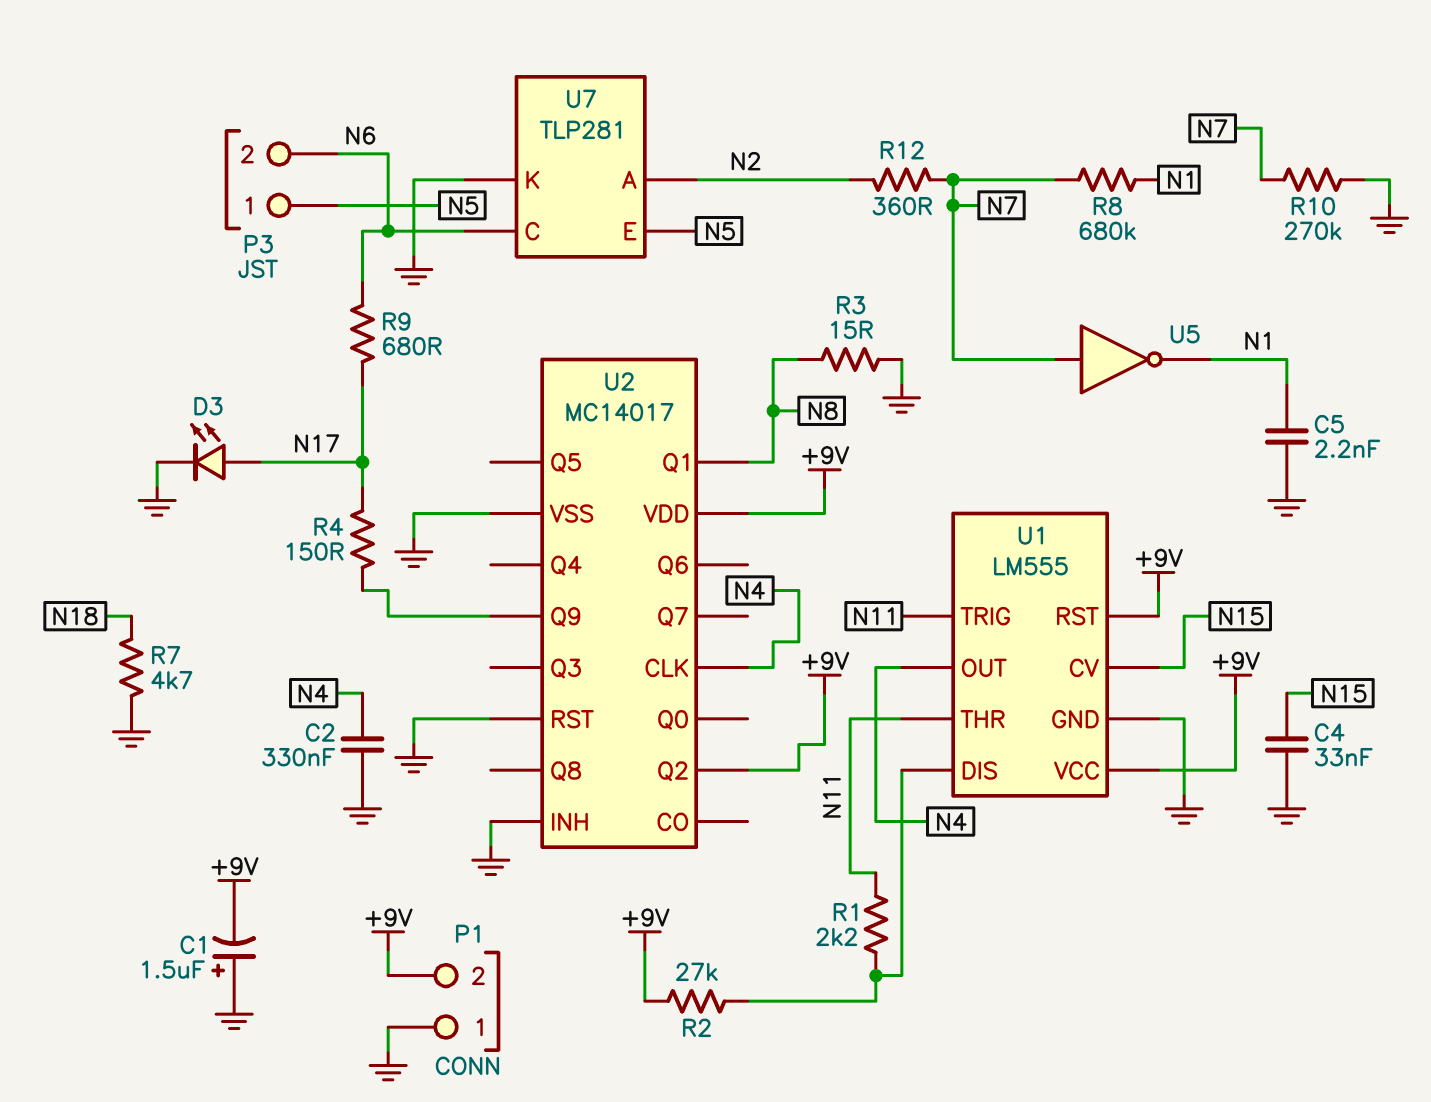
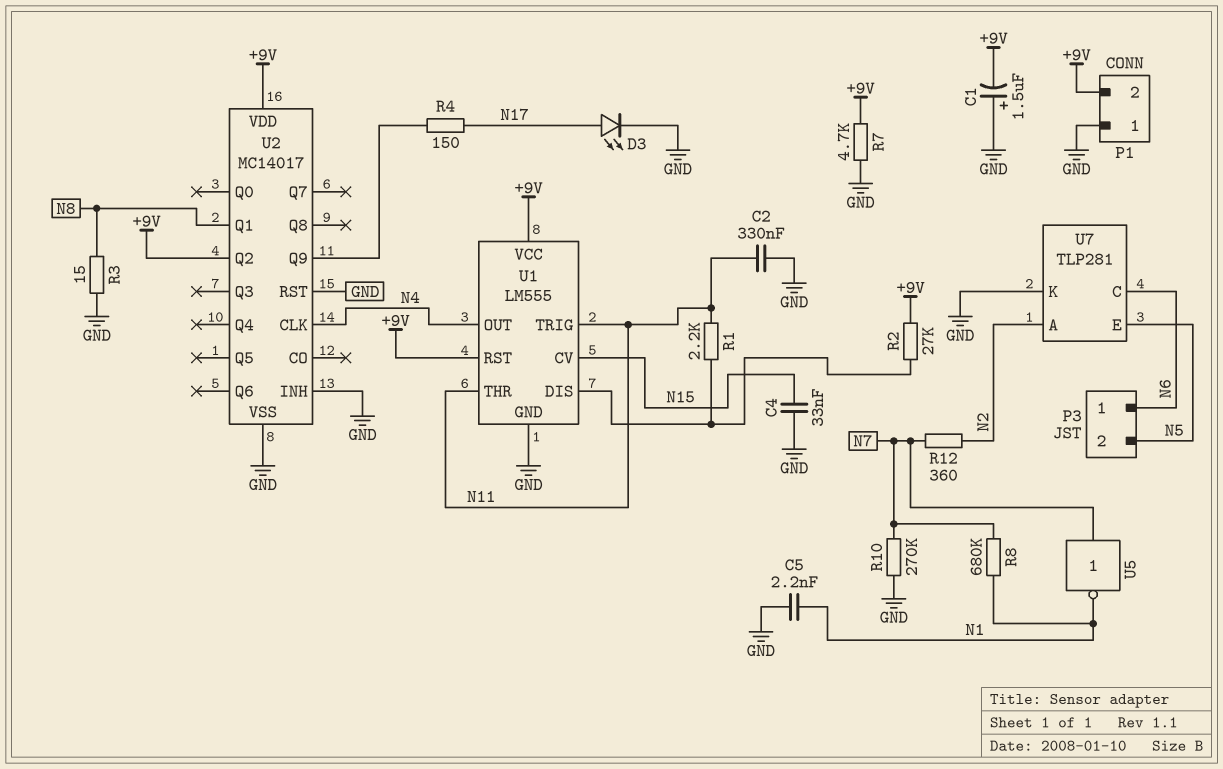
C2: 330nF (GND, N4) -> 330nF (GND, N11)
P3 pin 1: N5 -> N6
P3 pin 2: N6 -> N5
R7: 4.7k (GND, N18) -> 4.7k (+9V, GND)
R9: 680 (N6, N17) -> none

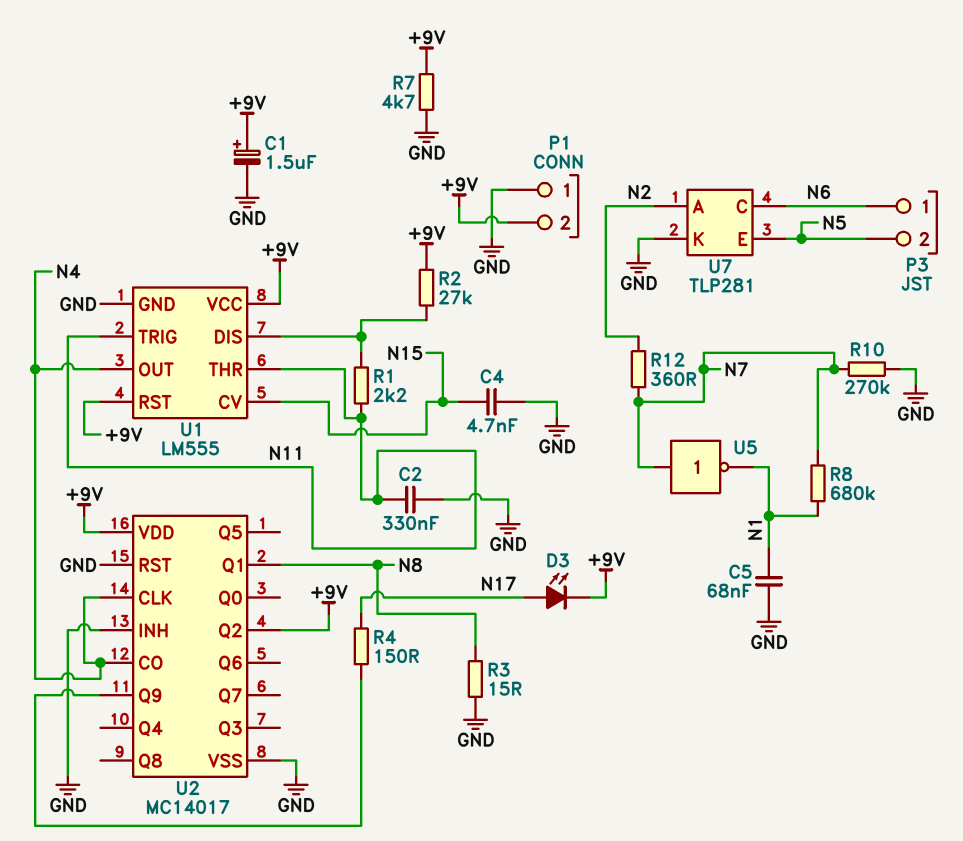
C1: 1.5uF (plus GND, minus +9V) -> 1.5uF (plus +9V, minus GND)
C4: 33nF (GND, N15) -> 4.7nF (GND, N15)
C5: 2.2nF (GND, N1) -> 68nF (GND, N1)
D3: LED (A N17, K GND) -> LED (A N17, K +9V)
U2 pin CO: none -> N4

